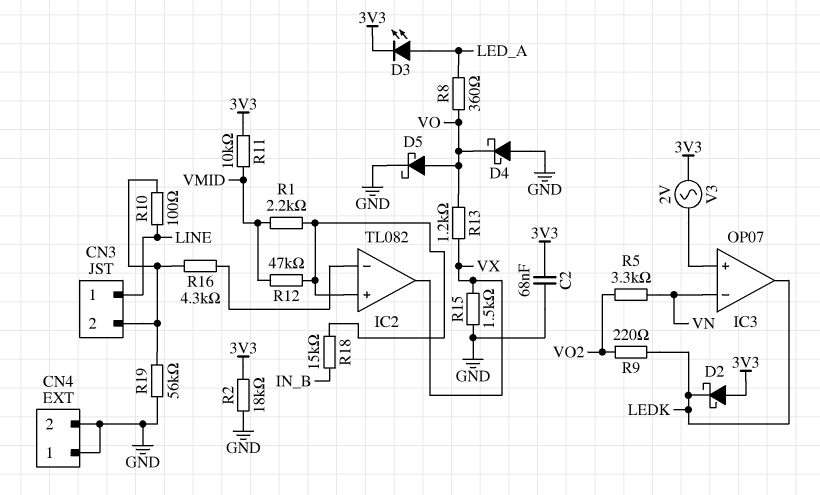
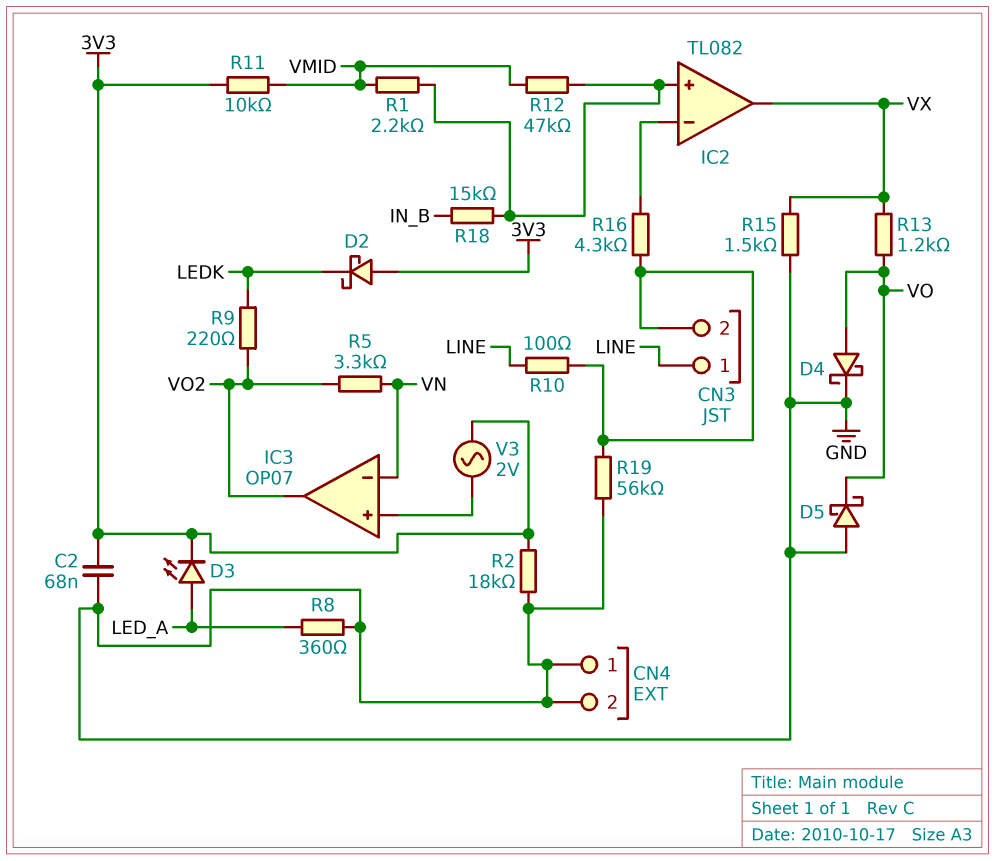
D4: schottky (A GND, K VO) -> schottky (A VO, K GND)
D5: schottky (A VO, K GND) -> schottky (A GND, K VO)
IC3 pin out: LEDK -> VO2
R8: 360 (LED_A, VO) -> 360 (GND, LED_A)

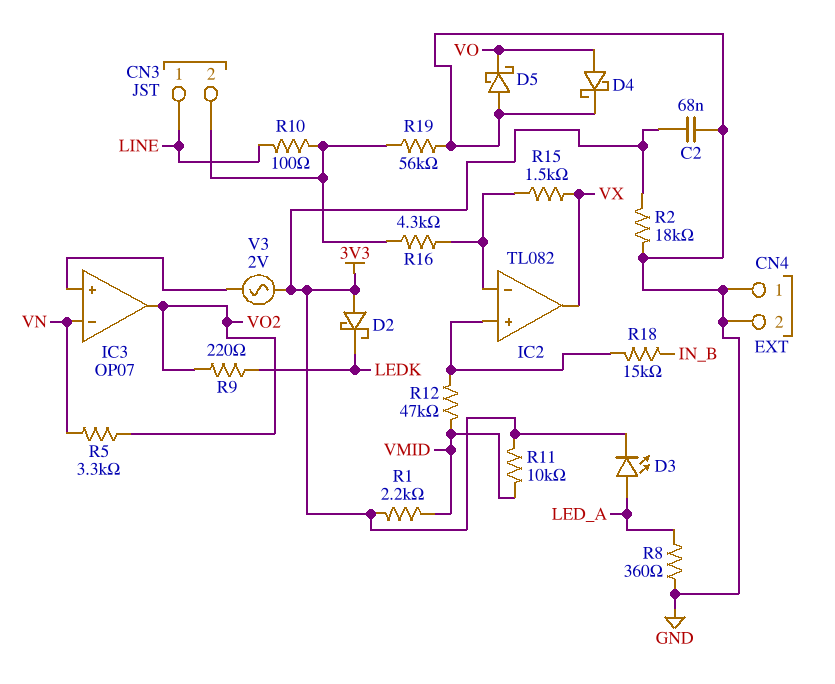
R1: 2.2k (IC2/in+, VMID) -> 2.2k (3V3, VMID)
R13: 1.2k (VO, VX) -> none
R15: 1.5k (GND, VX) -> 1.5k (IC2/in-, VX)

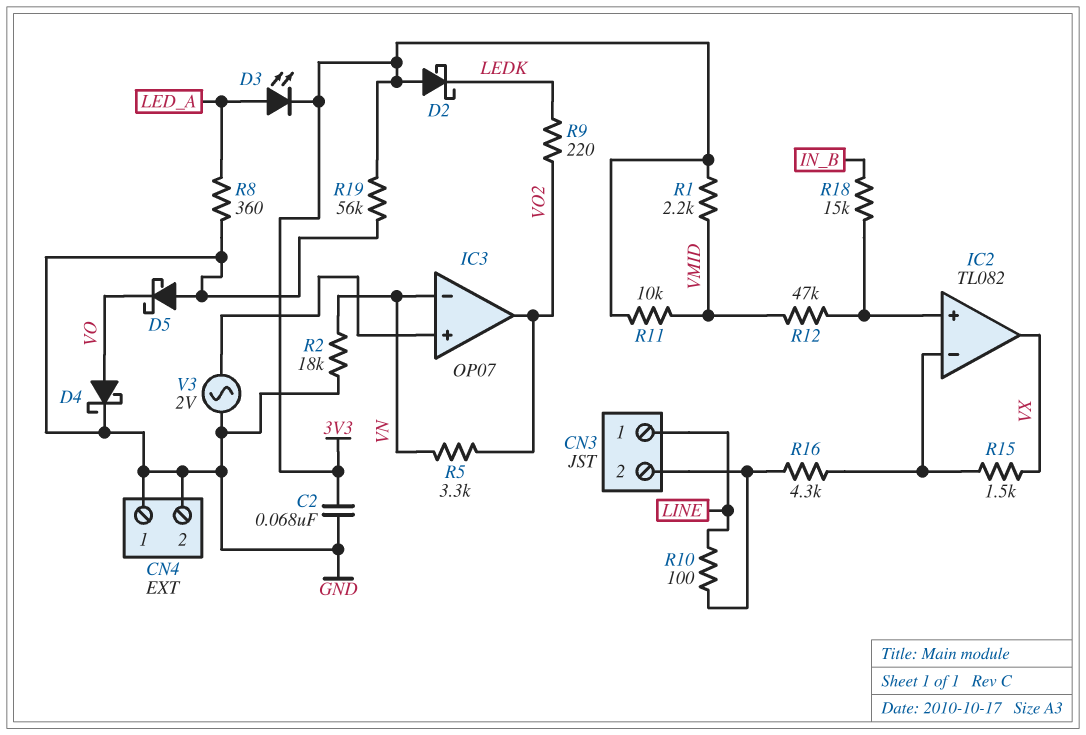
R2: 18k (3V3, GND) -> 18k (GND, VN)
R19: 56k (CN3/2, GND) -> 56k (3V3, GND)
V3: AC 2V (3V3, IC3/in+) -> AC 2V (GND, IC3/in+)

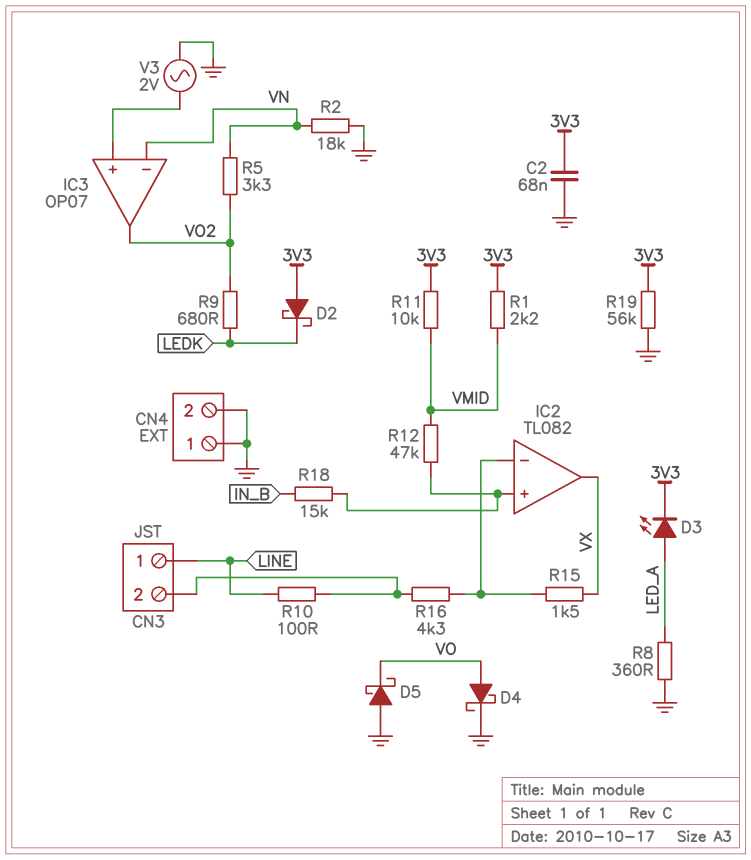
R9: 220 (LEDK, VO2) -> 680 (LEDK, VO2)

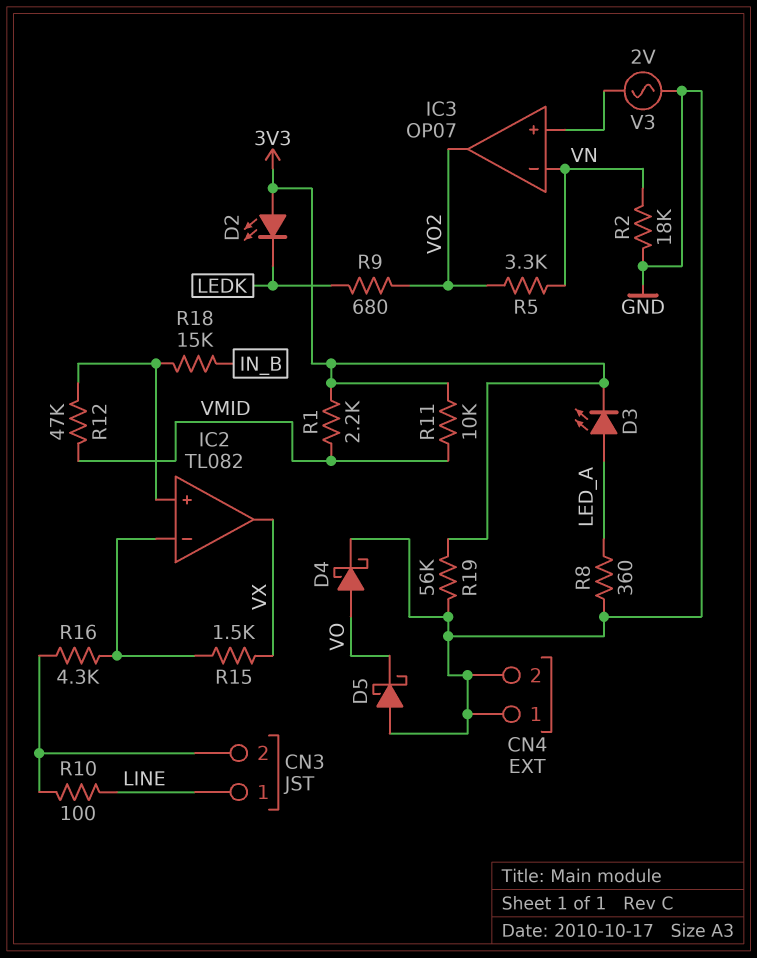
C2: 68nF (3V3, GND) -> none
D2: schottky (A 3V3, K LEDK) -> LED (A 3V3, K LEDK)

